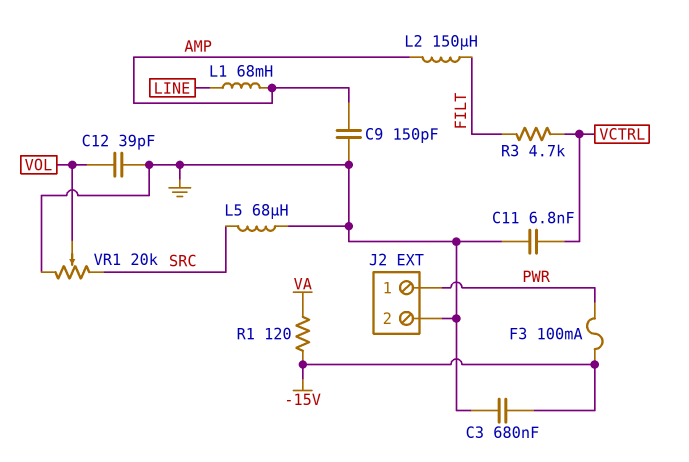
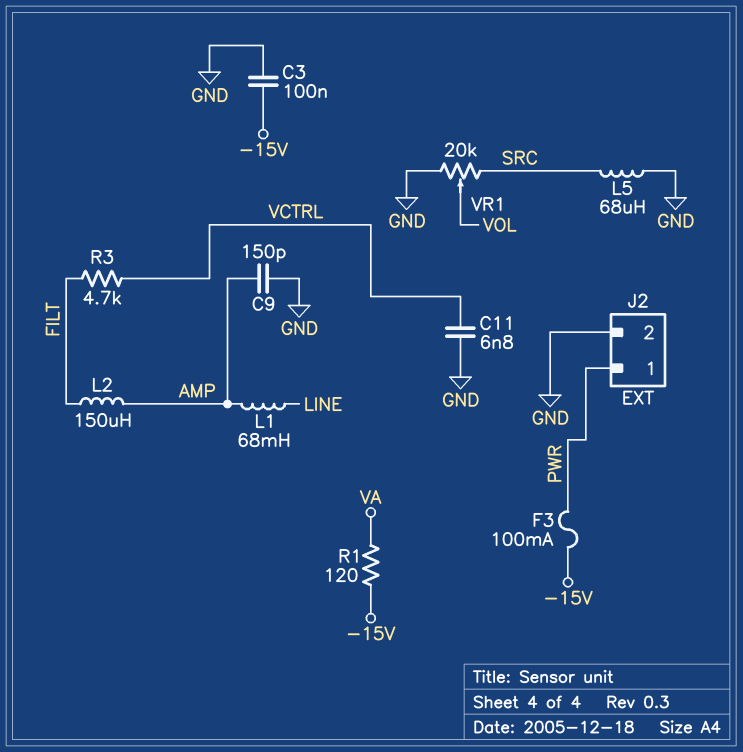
C3: 680nF (-15V, GND) -> 100nF (-15V, GND)
C12: 39pF (GND, VOL) -> none

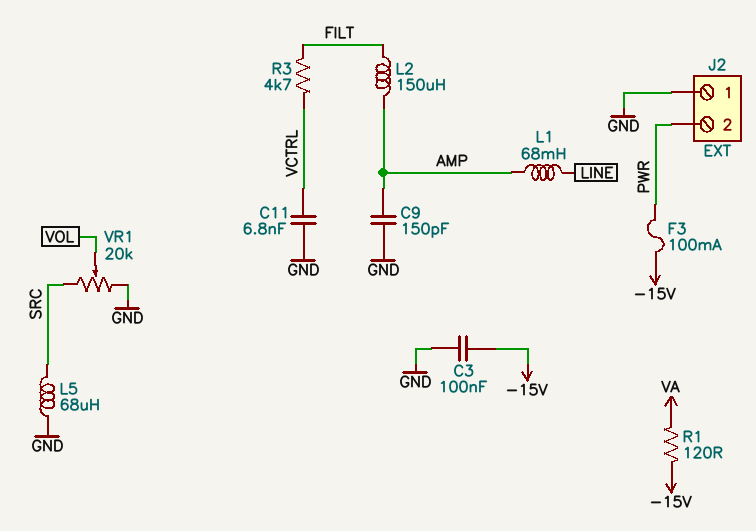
J2 pin 1: PWR -> GND
J2 pin 2: GND -> PWR

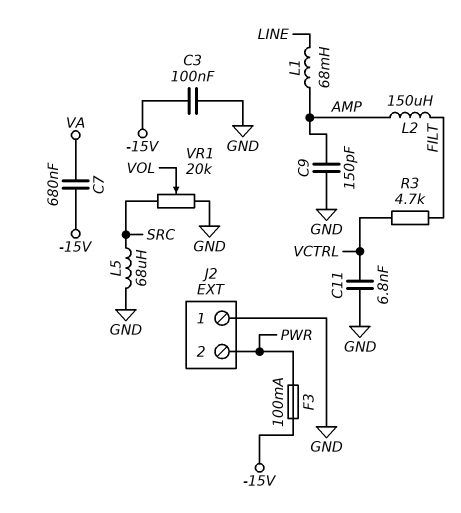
C7: none -> 680nF (-15V, VA)
R1: 120 (-15V, VA) -> none

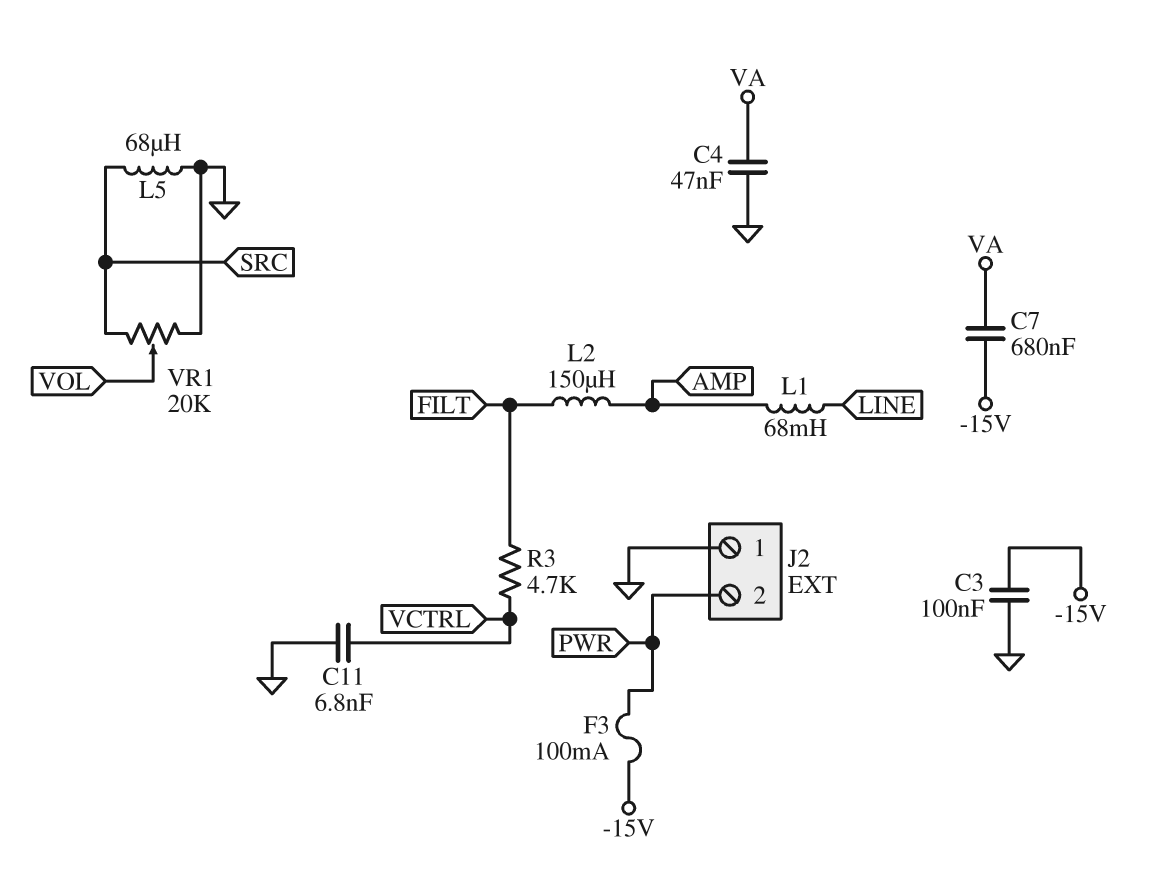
C4: none -> 47nF (GND, VA)
C9: 150pF (AMP, GND) -> none

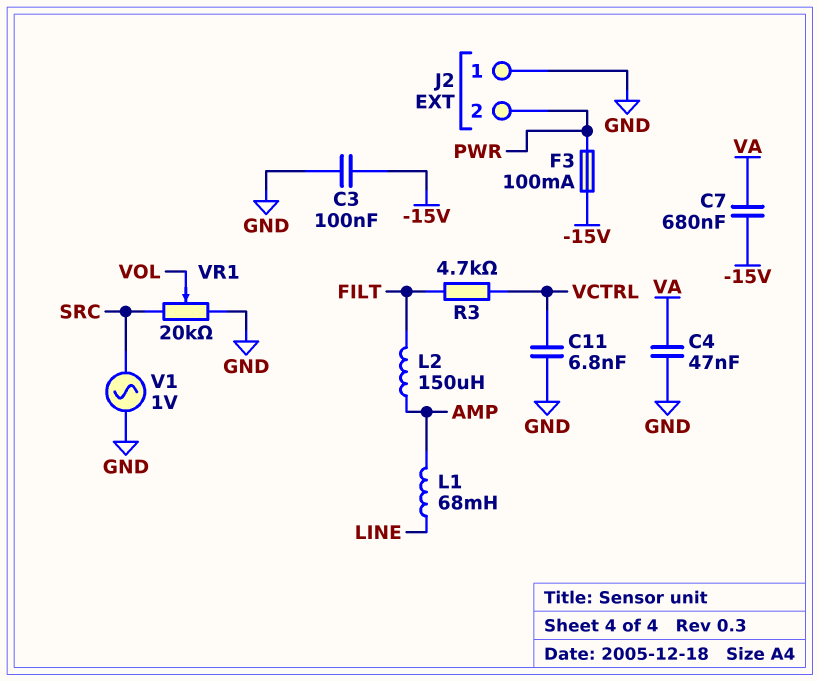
L5: 68uH (GND, SRC) -> none
V1: none -> AC 1V (GND, SRC)

